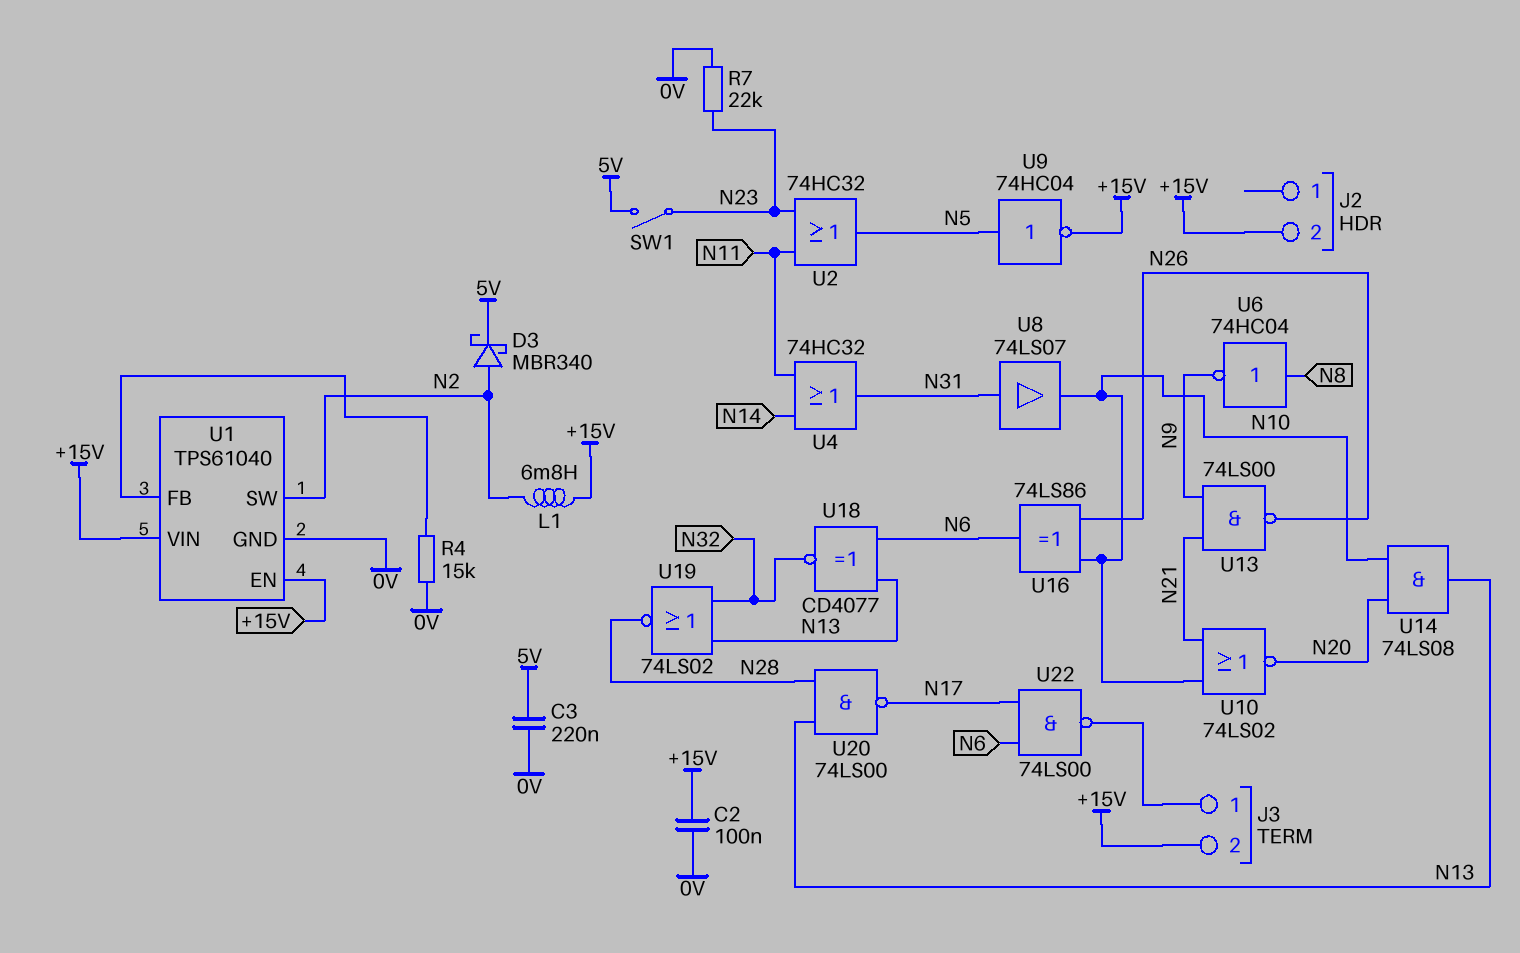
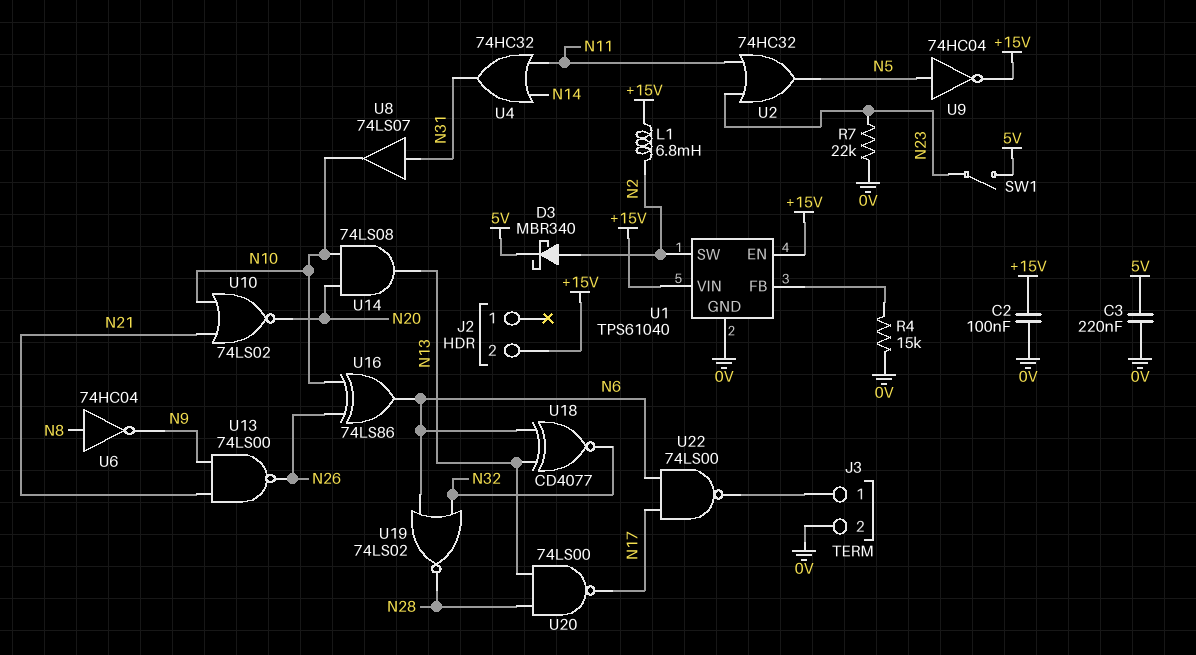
J3 pin 2: +15V -> 0V
U19: NOR 74LS02 (in N13, in N32, out N28) -> NOR 74LS02 (in N6, in N32, out N28)

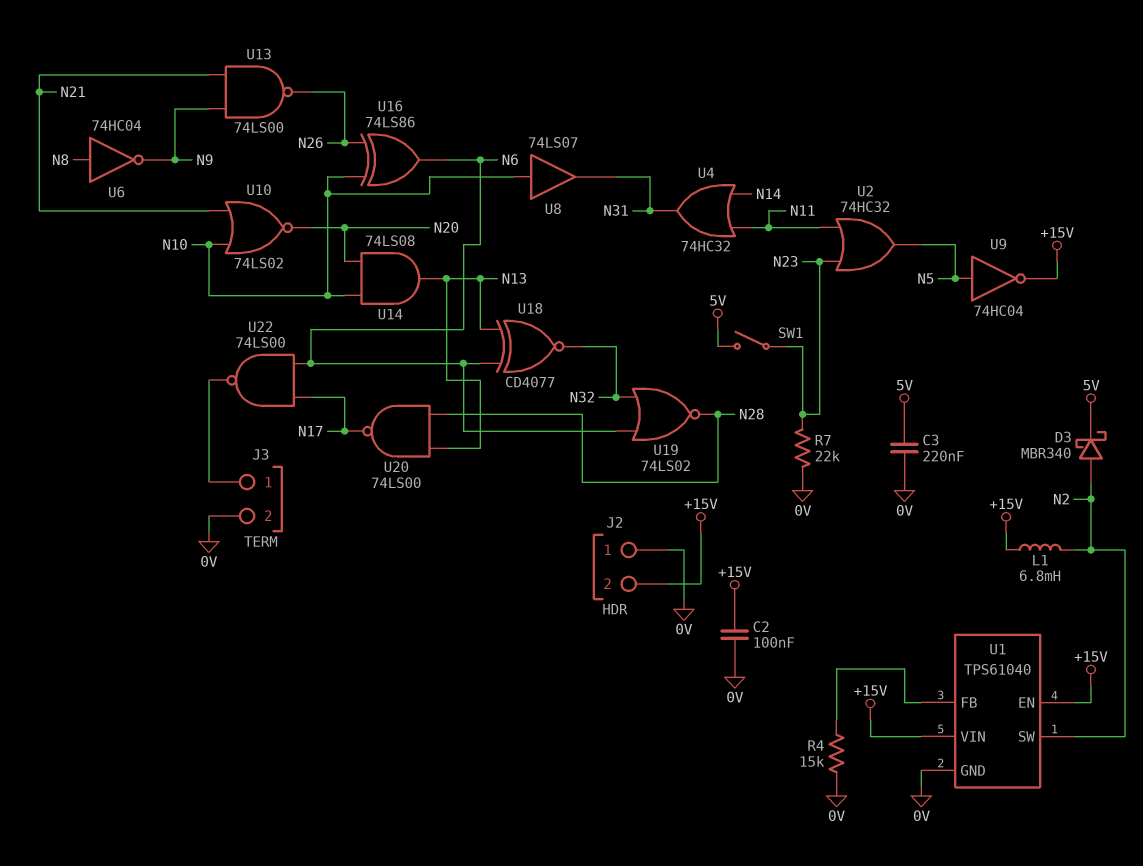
J2 pin 1: none -> 0V
U8: buffer 74LS07 (in N31, out N10) -> buffer 74LS07 (in N10, out N31)

